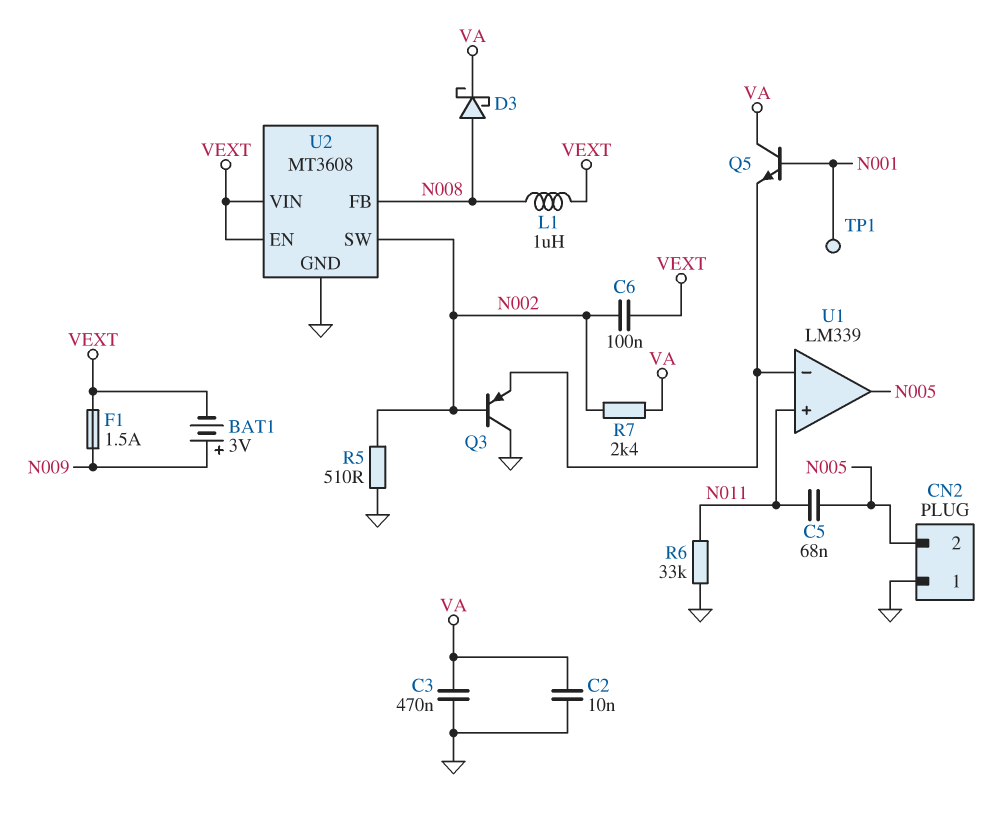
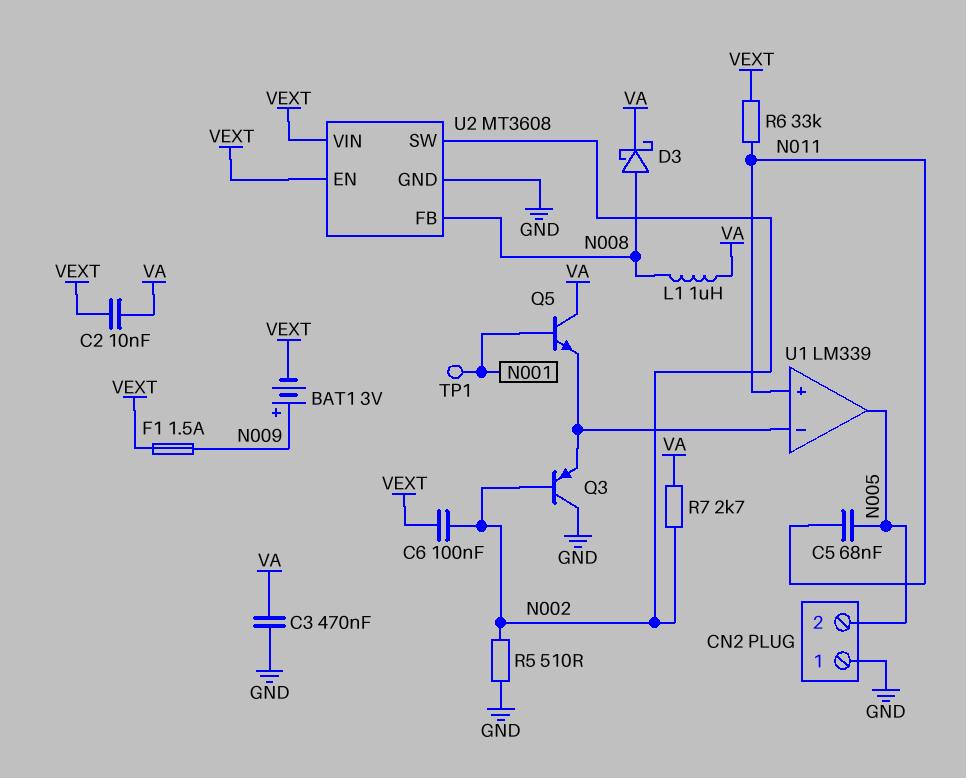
C2: 10nF (GND, VA) -> 10nF (VA, VEXT)
L1: 1uH (N008, VEXT) -> 1uH (N008, VA)
R6: 33k (GND, N011) -> 33k (N011, VEXT)
R7: 2.4k (N002, VA) -> 2.7k (N002, VA)

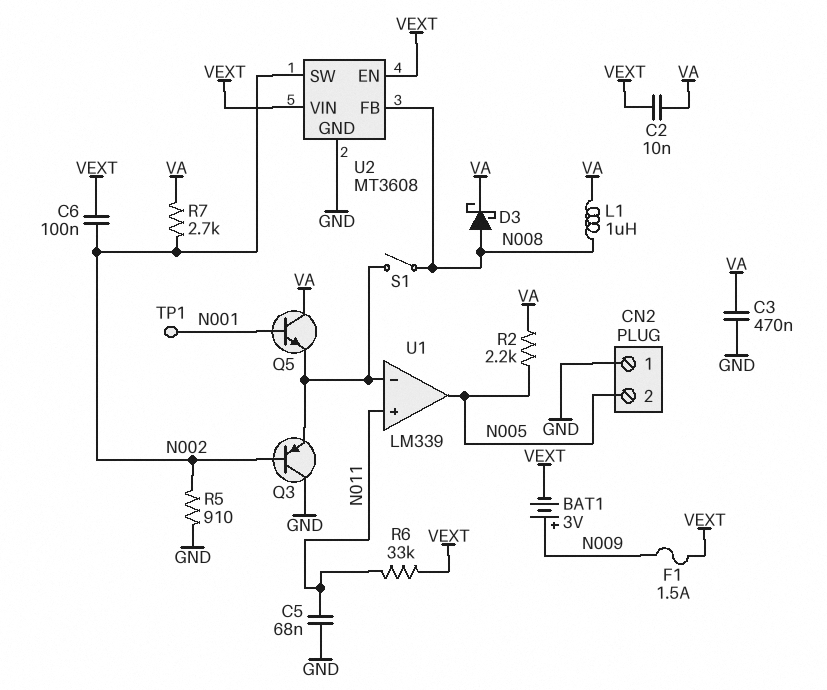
C5: 68nF (N005, N011) -> 68nF (GND, N011)
R2: none -> 2.2k (N005, VA)
R5: 510 (GND, N002) -> 910 (GND, N002)
S1: none -> switch (N008, U1/in-)

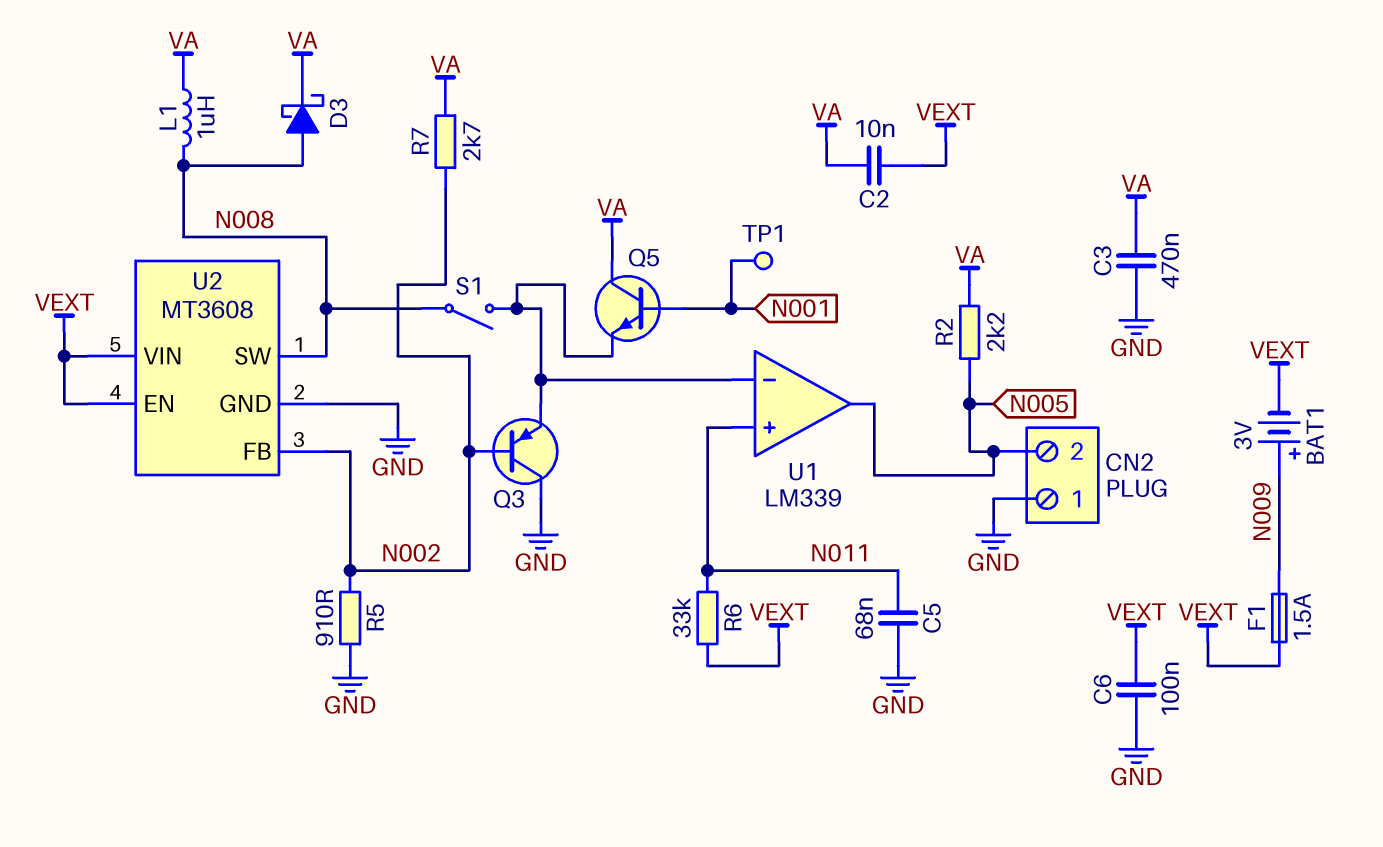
C6: 100nF (N002, VEXT) -> 100nF (GND, VEXT)
U2 pin FB: N008 -> N002
U2 pin SW: N002 -> N008

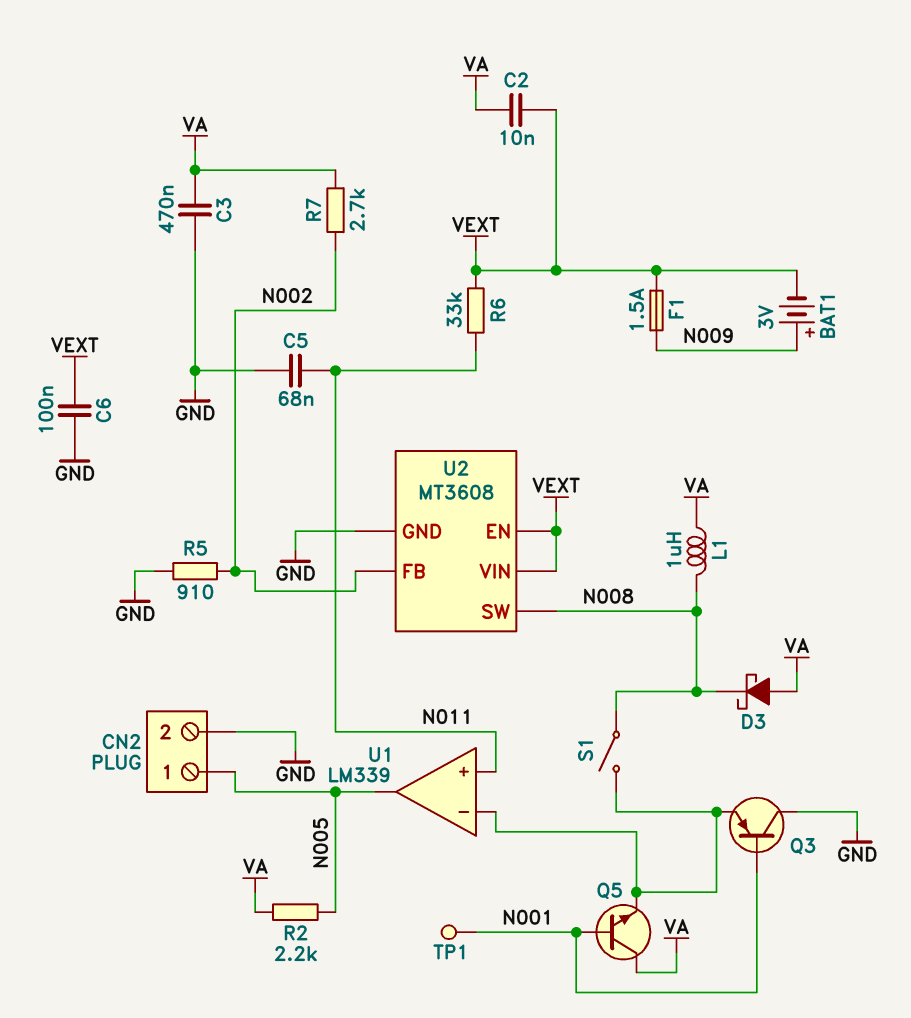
CN2 pin 1: GND -> N005
CN2 pin 2: N005 -> GND
D3: schottky (A N008, K VA) -> schottky (A VA, K N008)
Q3: PNP (B N002, C GND, E U1/in-) -> PNP (B N001, C GND, E U1/in-)

